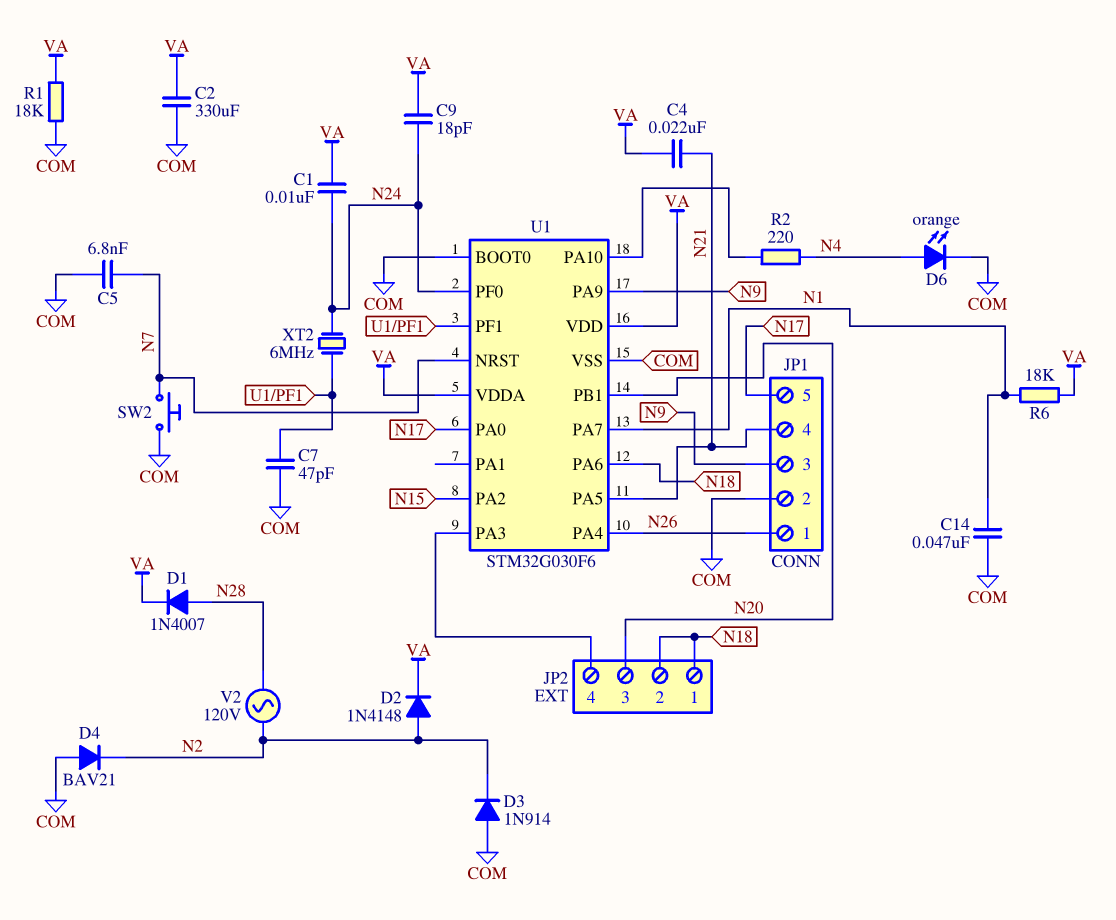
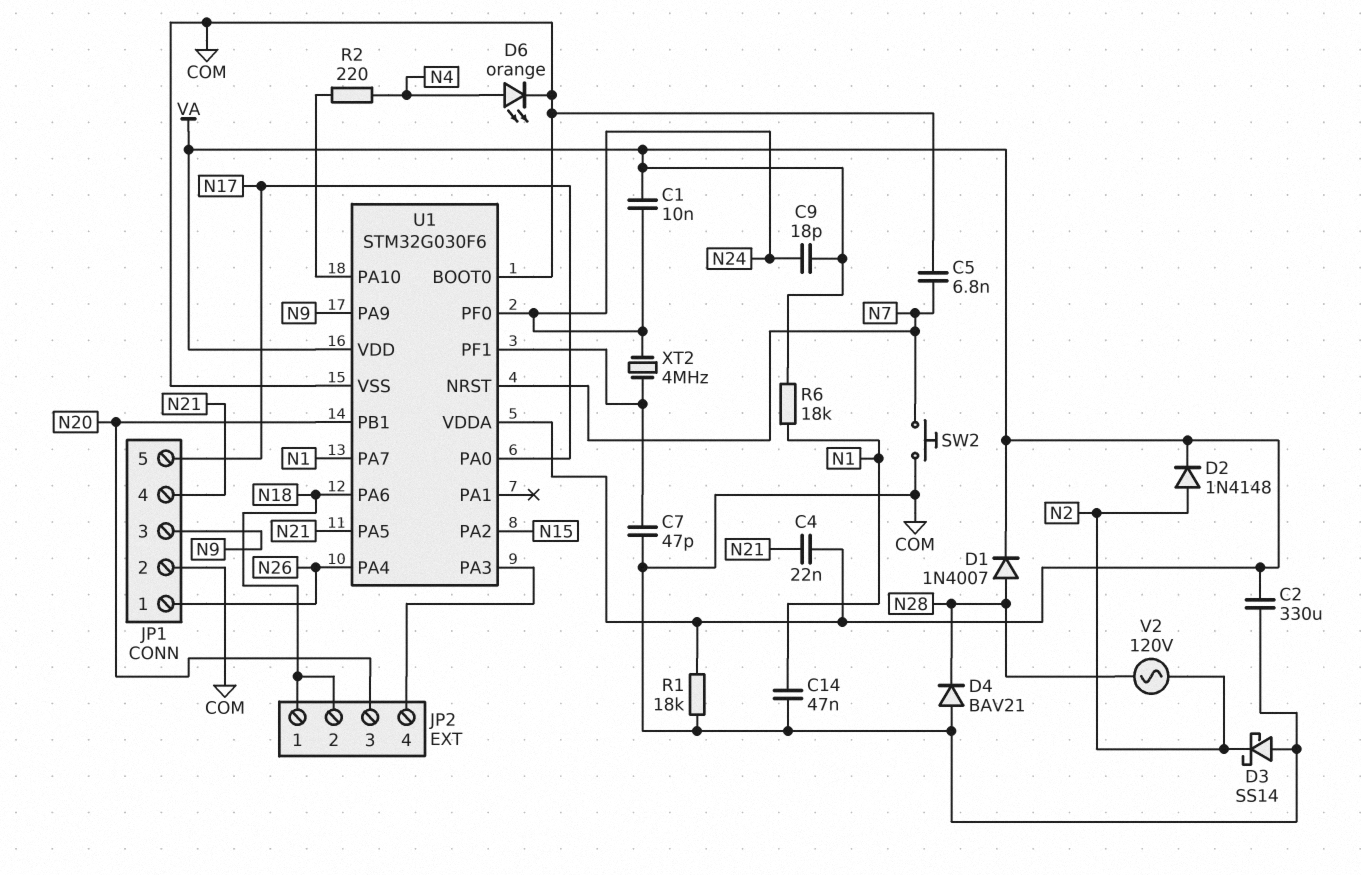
D3: diode 1N914 (A COM, K N2) -> schottky SS14 (A COM, K N2)
D4: diode BAV21 (A COM, K N2) -> diode BAV21 (A COM, K N28)
XT2: 6MHz (N24, U1/PF1) -> 4MHz (N24, U1/PF1)

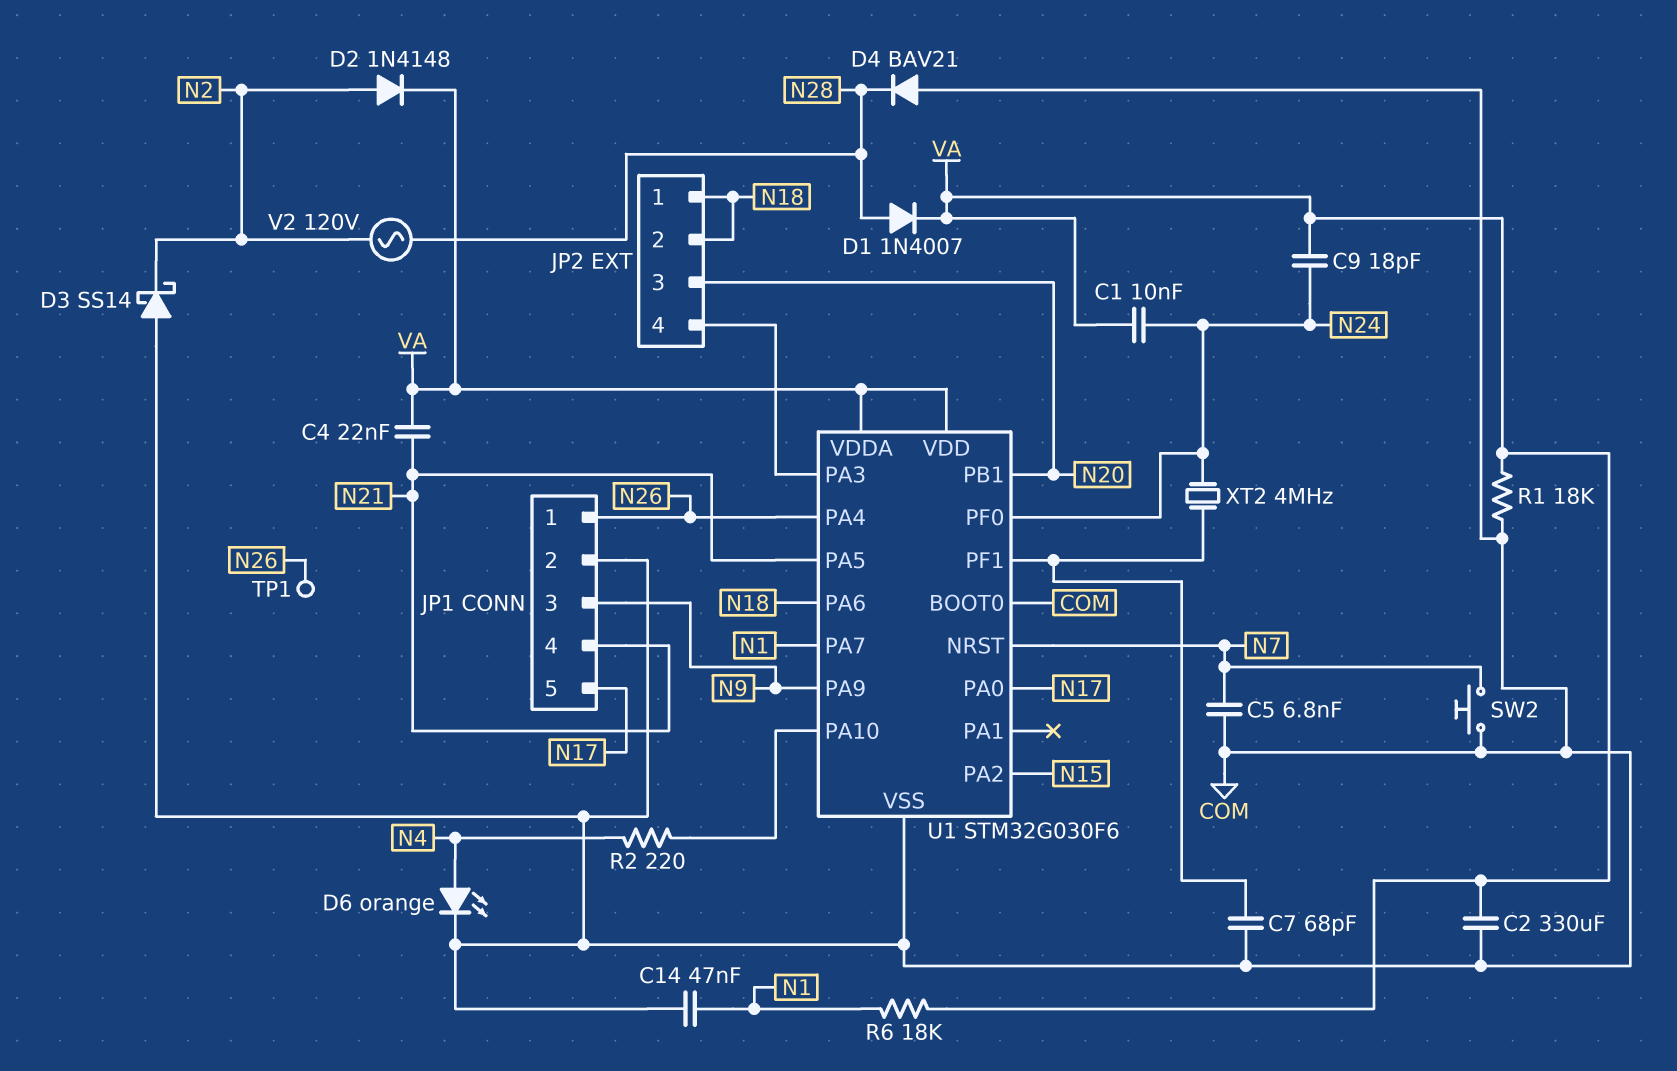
C7: 47pF (COM, U1/PF1) -> 68pF (COM, U1/PF1)
TP1: none -> test point (N26)

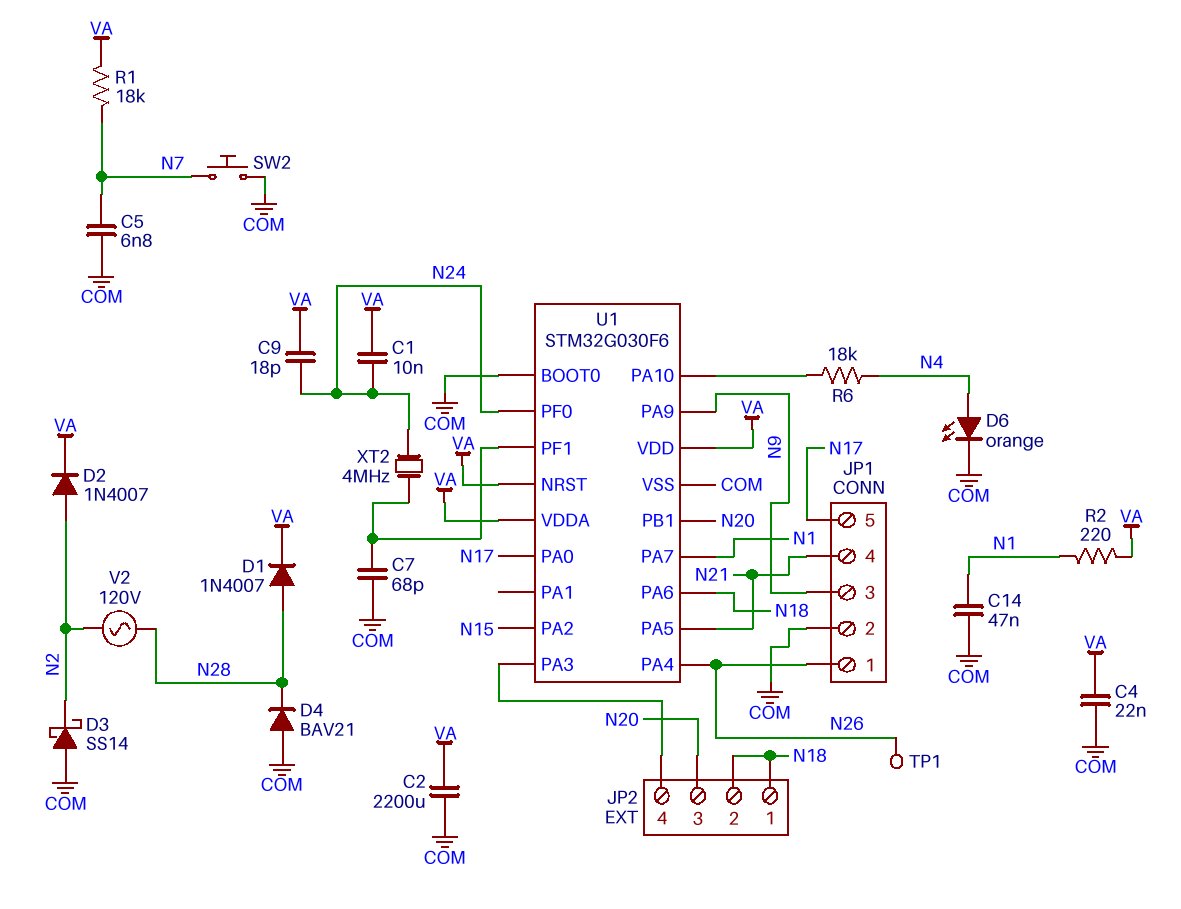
C2: 330uF (COM, VA) -> 2200uF (COM, VA)
C4: 22nF (N21, VA) -> 22nF (COM, VA)
D2: diode 1N4148 (A N2, K VA) -> diode 1N4007 (A N2, K VA)
R1: 18k (COM, VA) -> 18k (N7, VA)
R2: 220 (N4, U1/PA10) -> 220 (N1, VA)
R6: 18k (N1, VA) -> 18k (N4, U1/PA10)
U1 pin NRST: N7 -> VA

